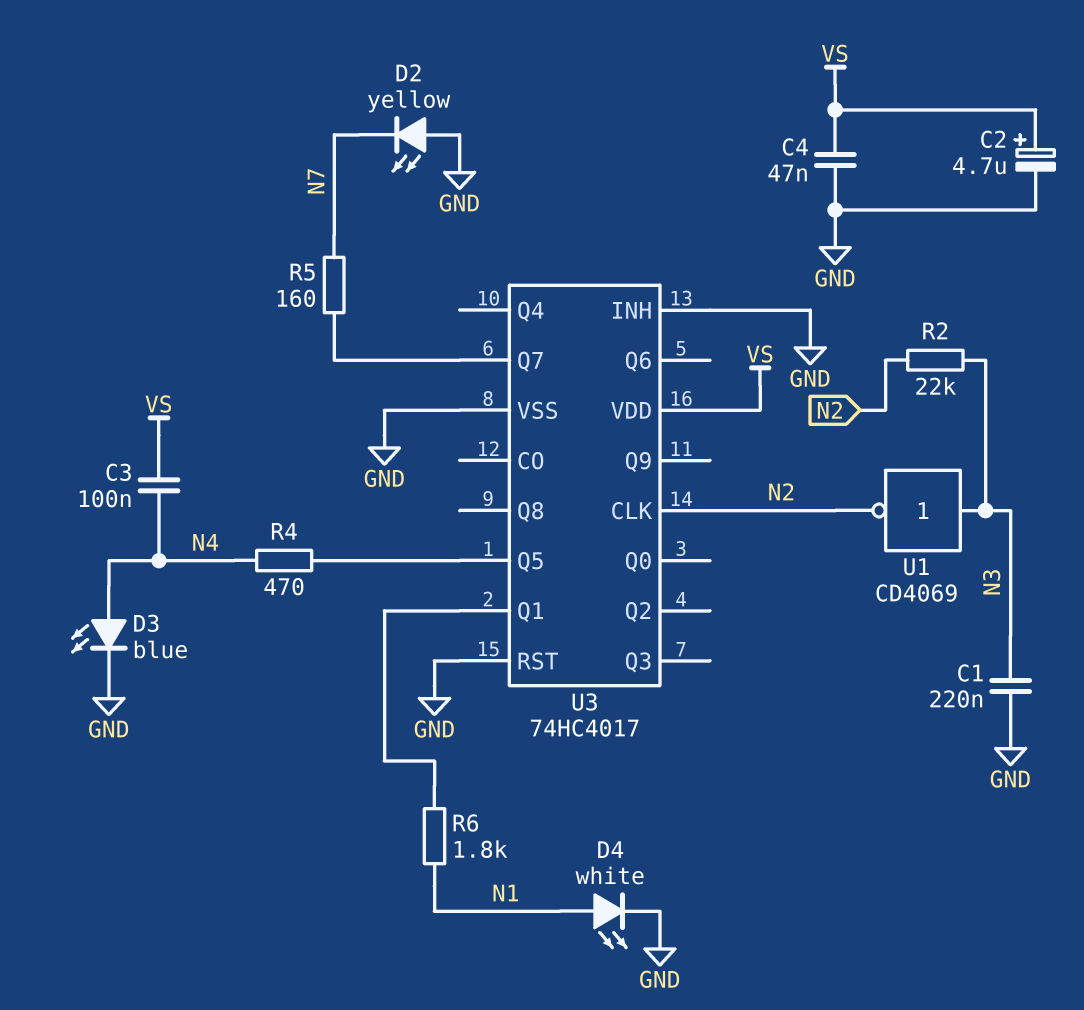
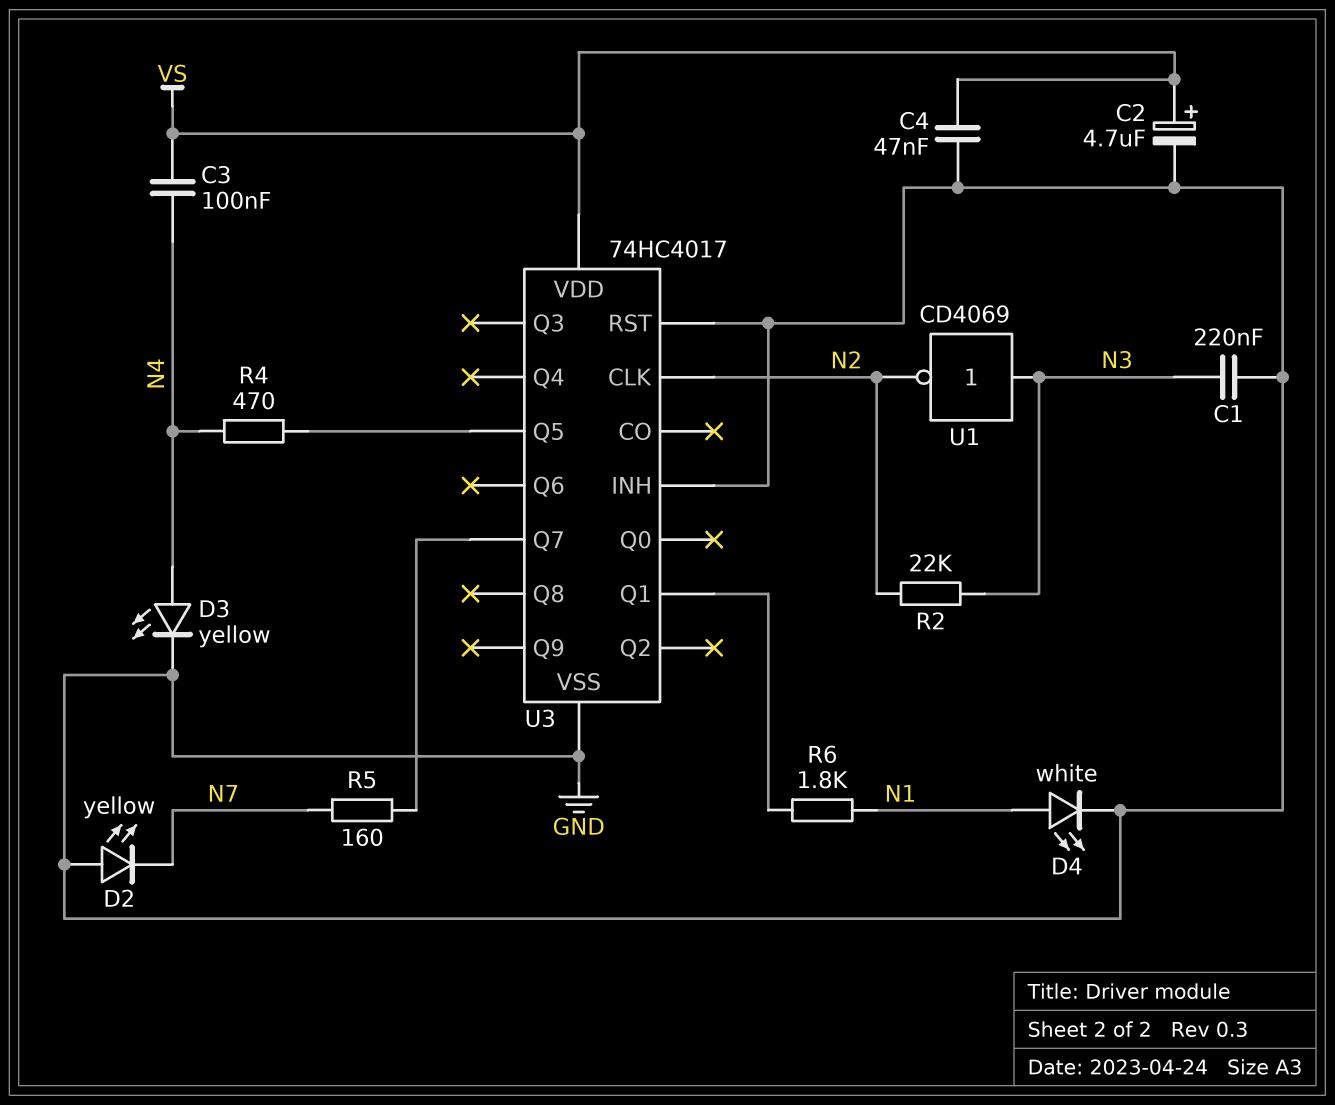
D3: LED blue (A N4, K GND) -> LED yellow (A N4, K GND)

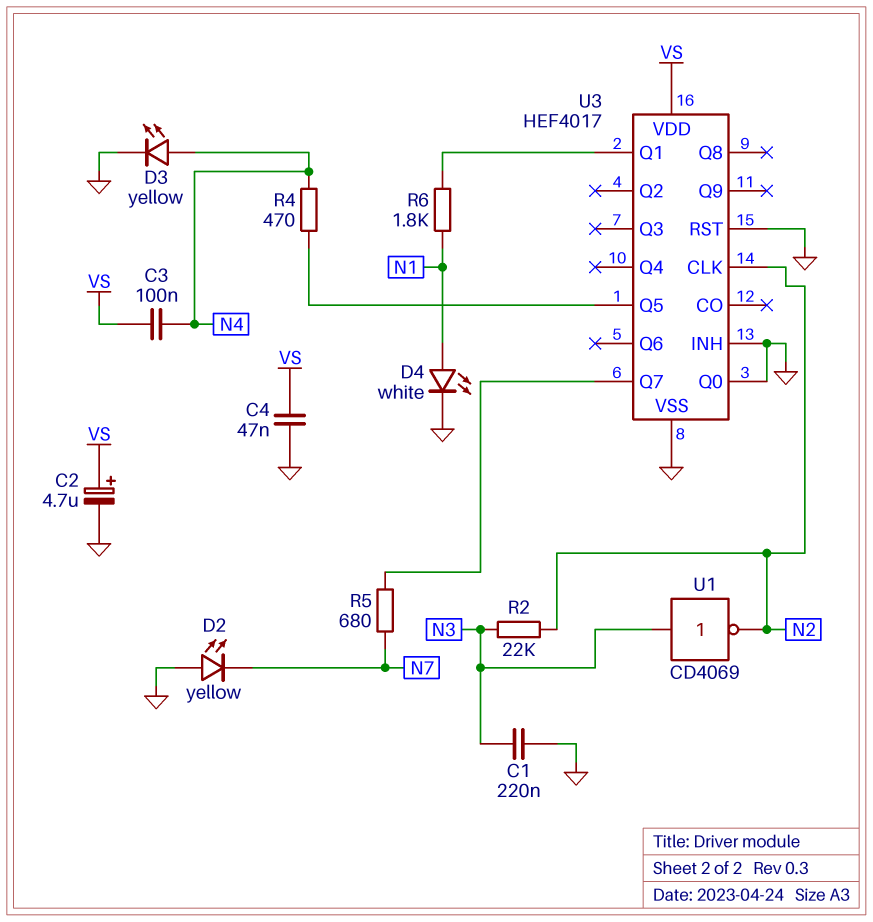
R5: 160 (N7, U3/Q7) -> 680 (N7, U3/Q7)
U3: 74HC4017 -> HEF4017
U3 pin Q0: none -> GND

